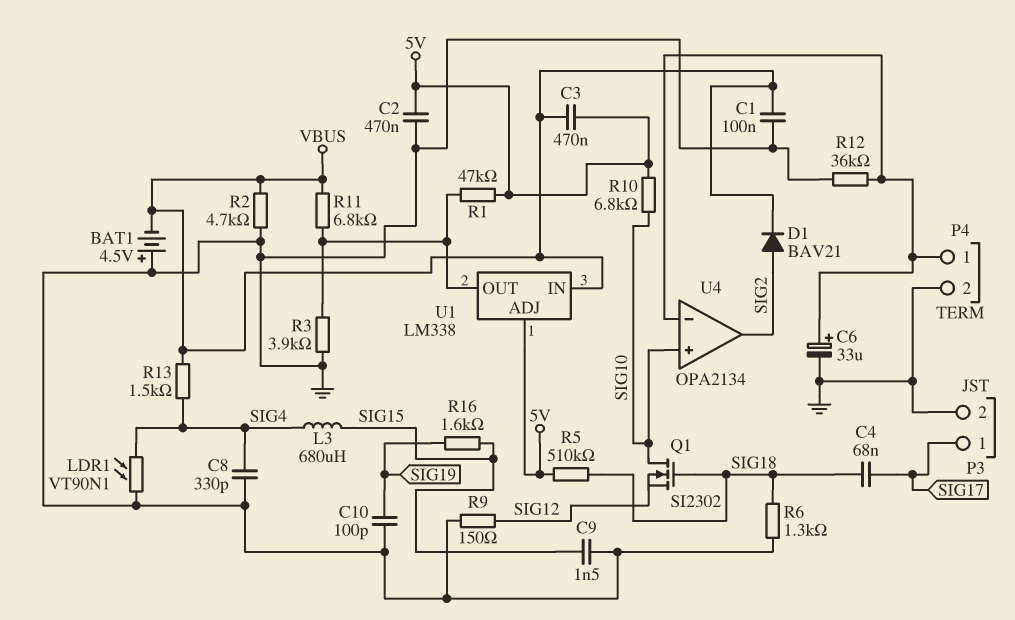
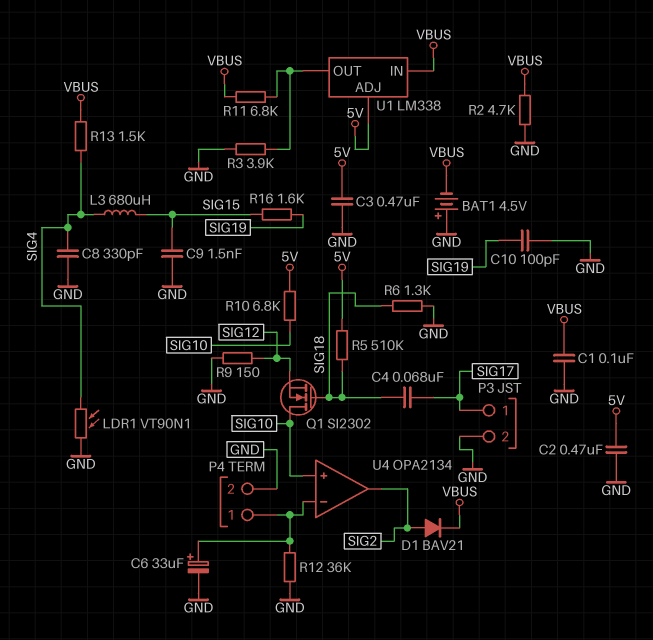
C3: 470nF (5V, VBUS) -> 470nF (5V, GND)
R1: 47k (5V, U1/OUT) -> none

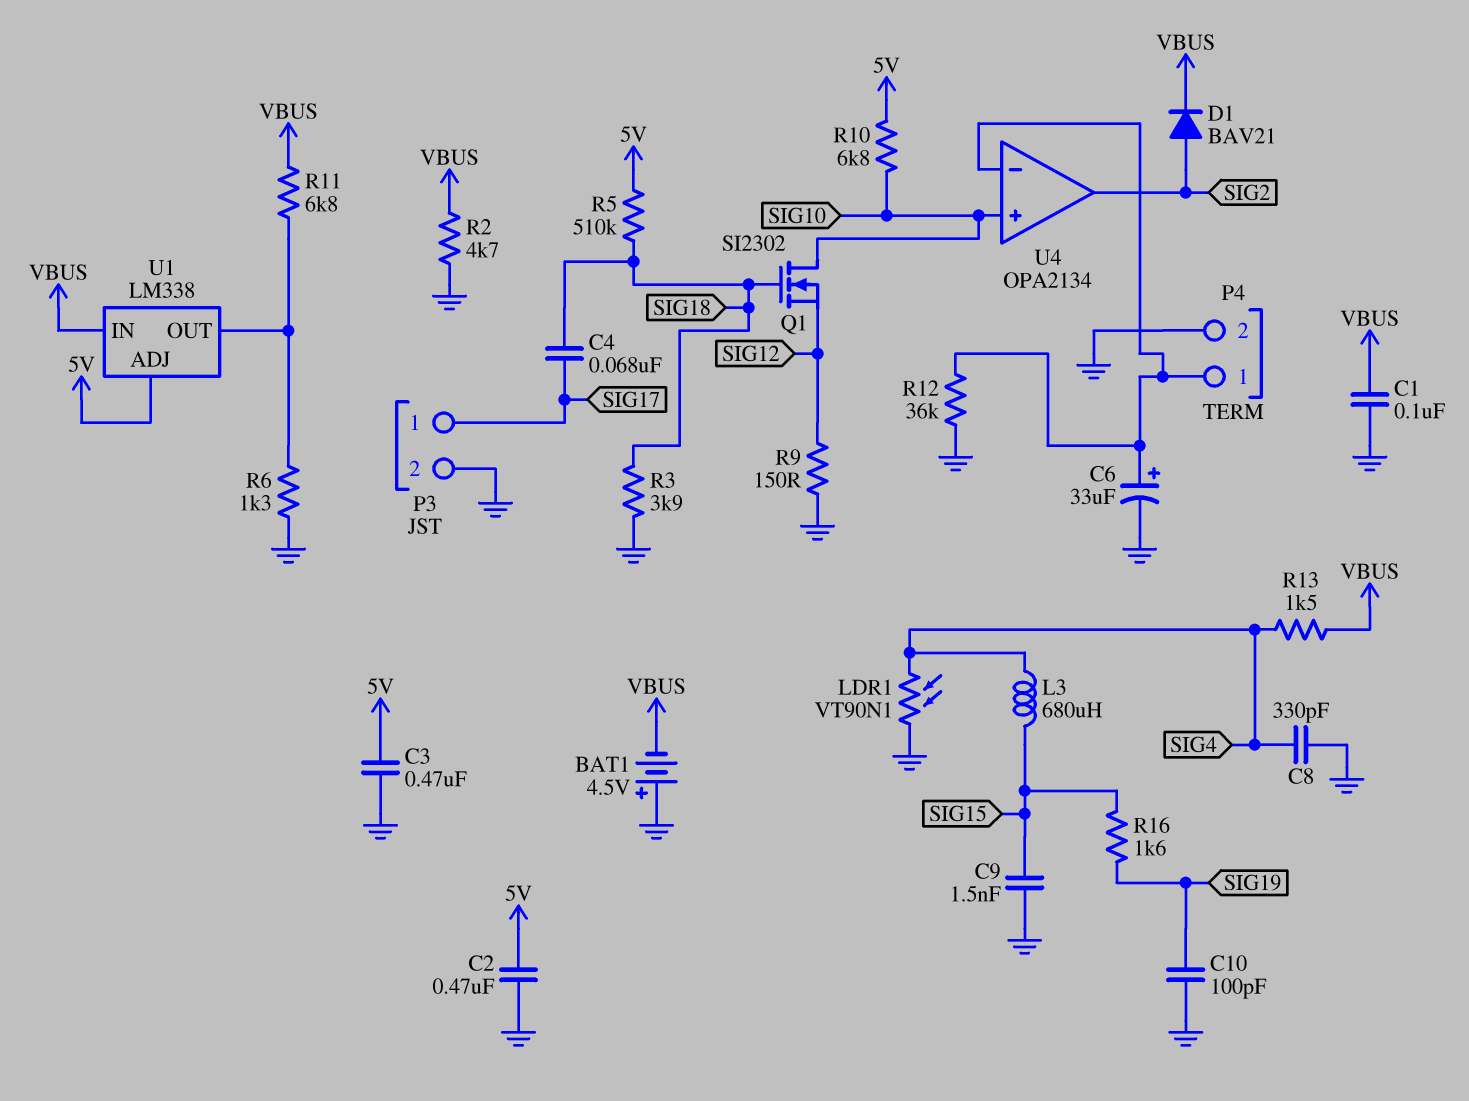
R3: 3.9k (GND, U1/OUT) -> 3.9k (GND, SIG18)
R6: 1.3k (GND, SIG18) -> 1.3k (GND, U1/OUT)

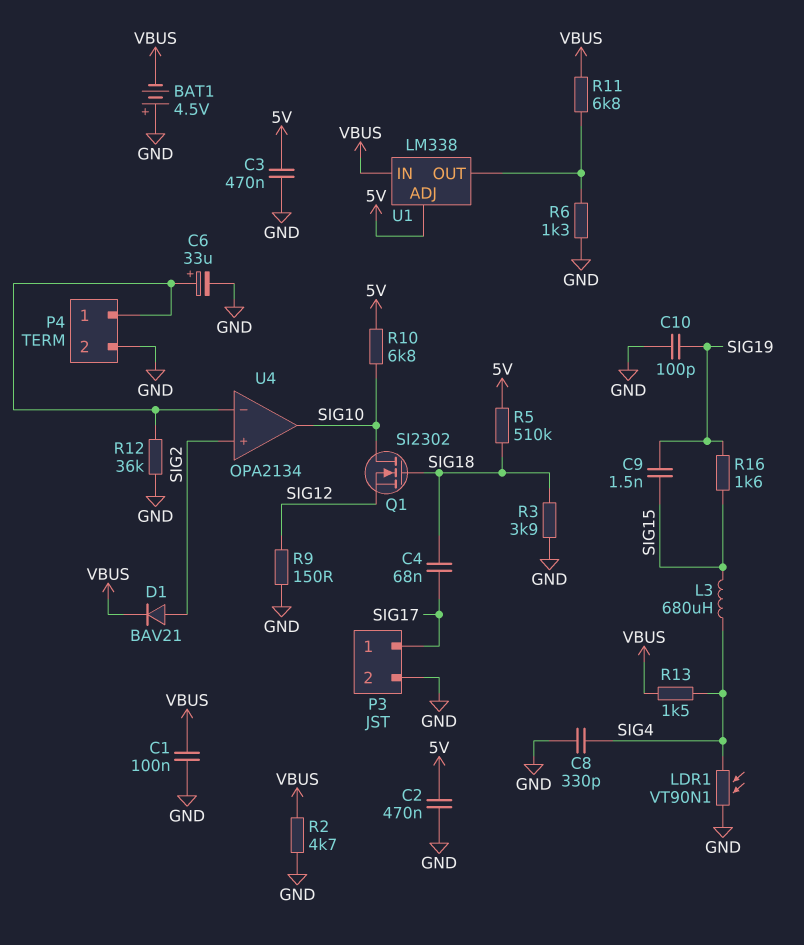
C9: 1.5nF (GND, SIG15) -> 1.5nF (SIG15, SIG19)
U4 pin in+: SIG10 -> SIG2
U4 pin out: SIG2 -> SIG10

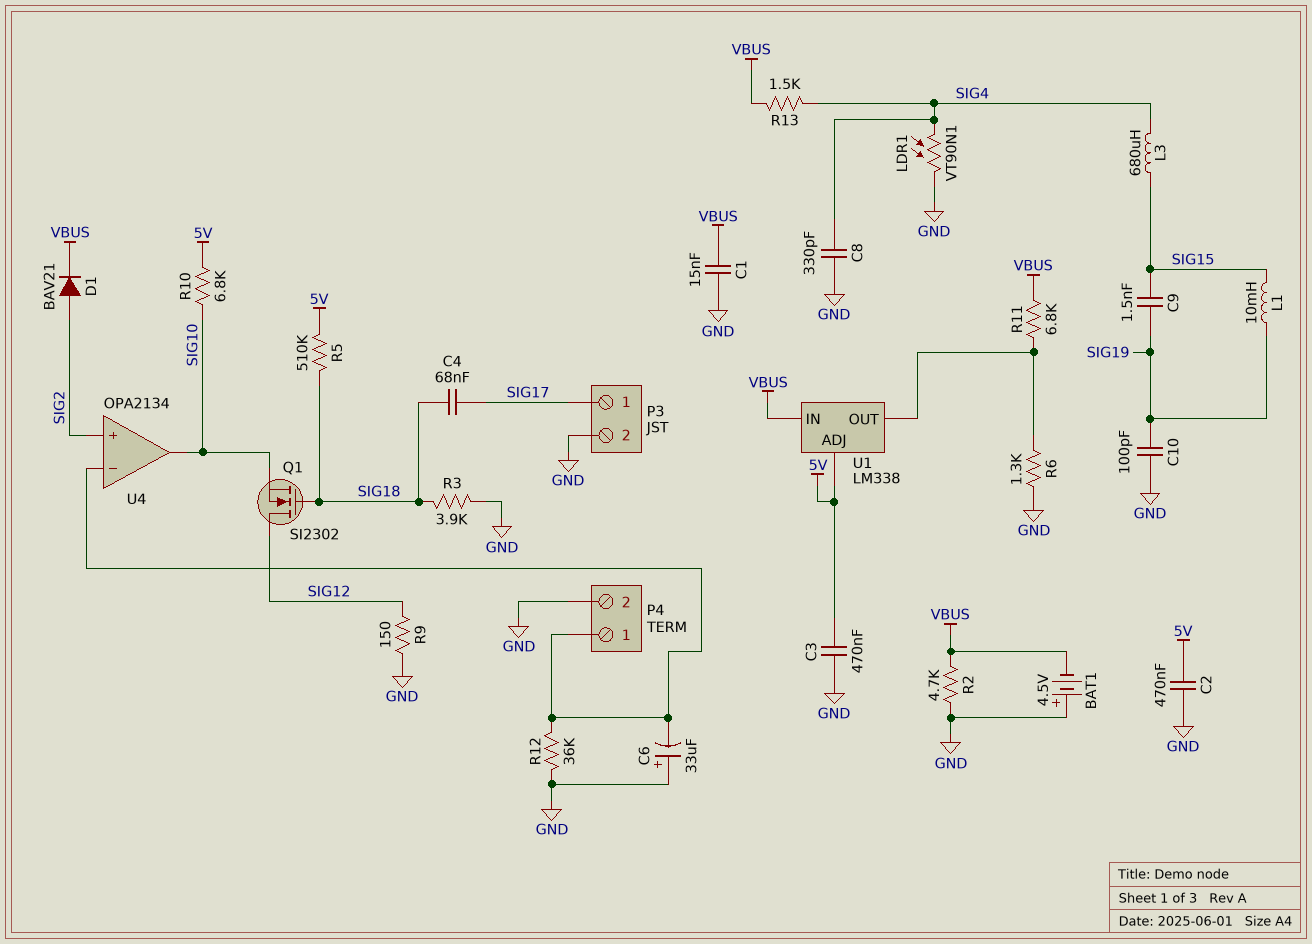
C1: 100nF (GND, VBUS) -> 15nF (GND, VBUS)
C6: 33uF (plus P4/1, minus GND) -> 33uF (plus GND, minus P4/1)
L1: none -> 10mH (SIG15, SIG19)
Q1: NMOS SI2302 (G SIG18, D SIG10, S SIG12) -> NMOS SI2302 (G SIG18, D SIG12, S SIG10)
R16: 1.6k (SIG15, SIG19) -> none

